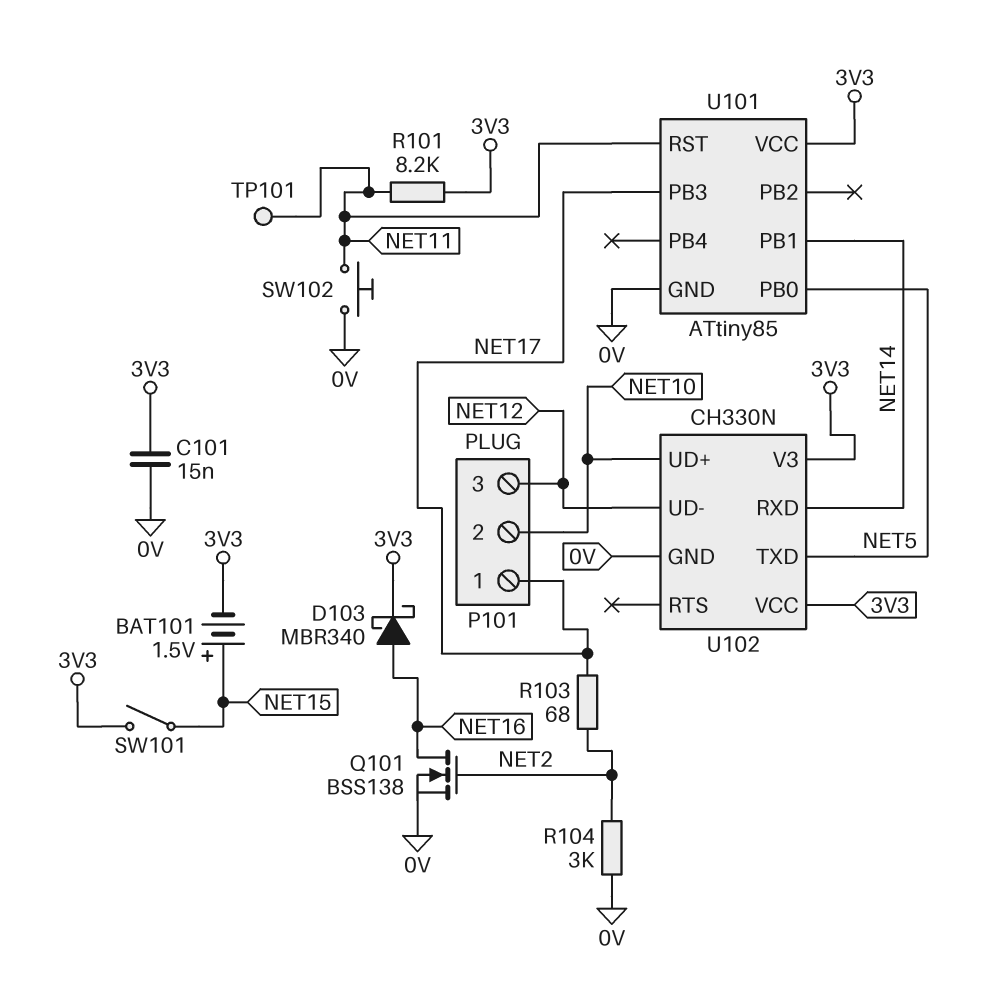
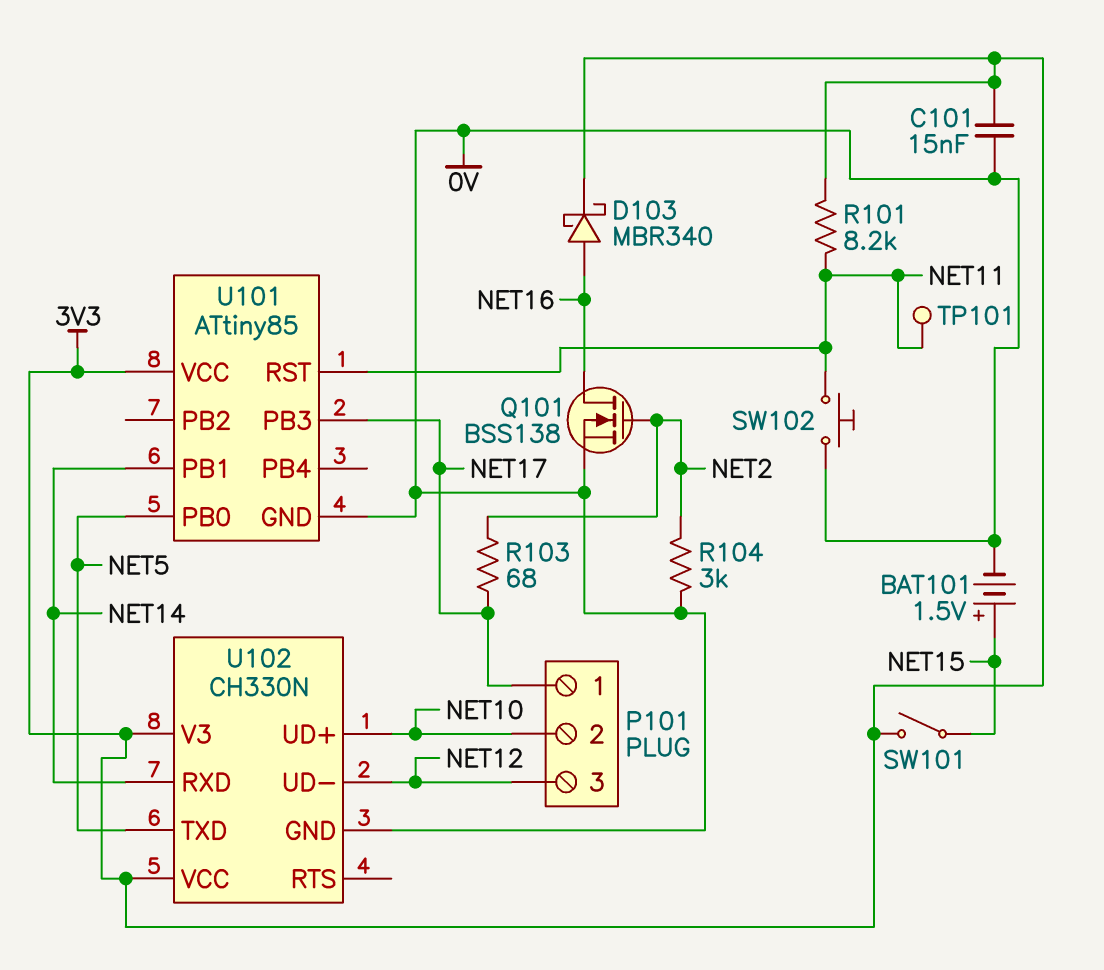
BAT101: 1.5V (plus NET15, minus 3V3) -> 1.5V (plus NET15, minus 0V)

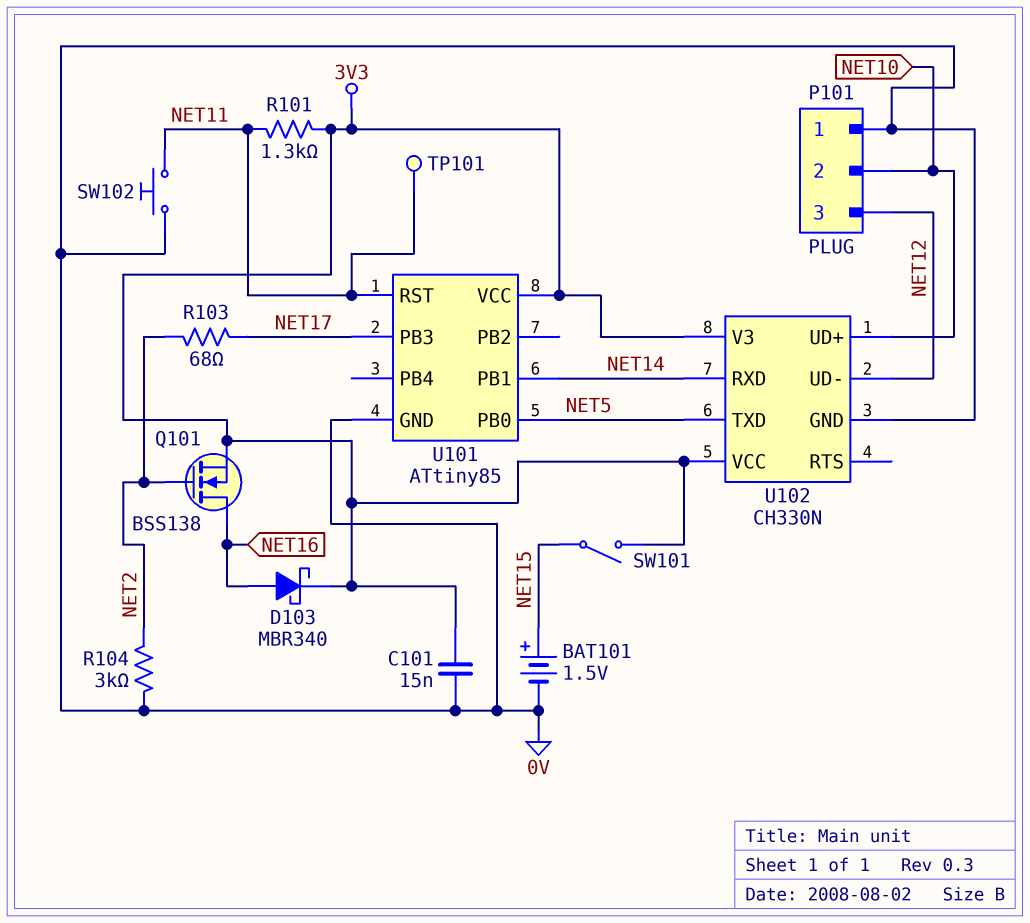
P101 pin 1: NET17 -> 0V
Q101: NMOS BSS138 (G NET2, D NET16, S 0V) -> NMOS BSS138 (G NET2, D NET16, S 3V3)
R101: 8.2k (3V3, NET11) -> 1.3k (3V3, NET11)

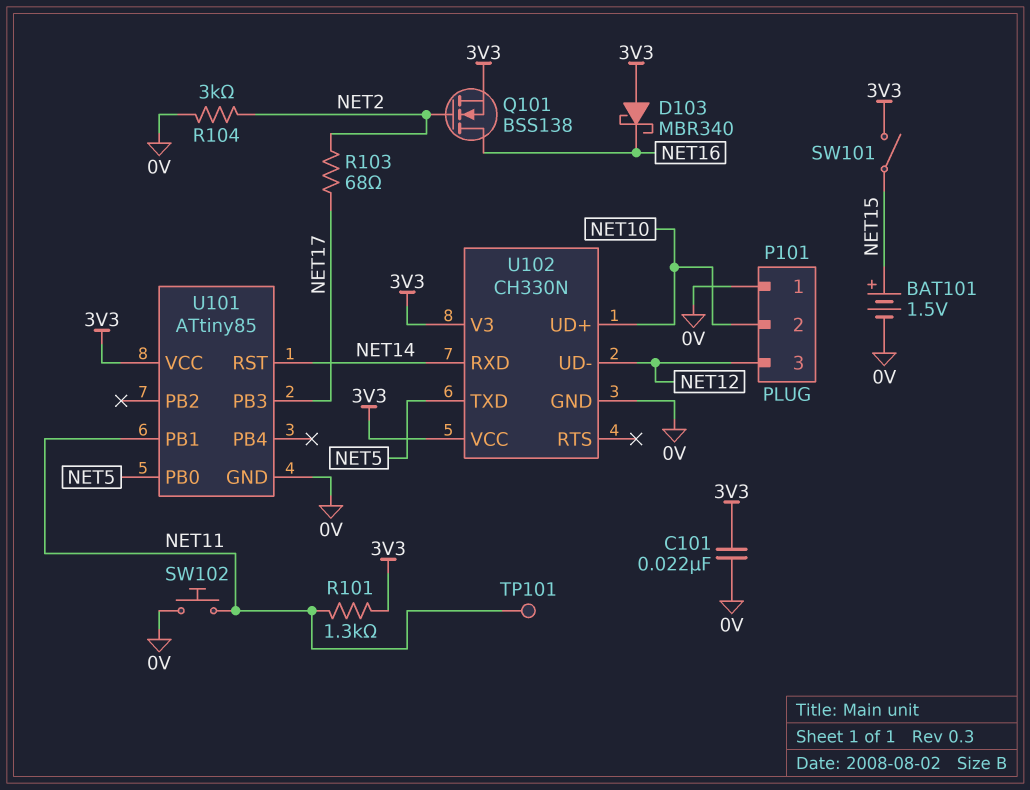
C101: 15nF (0V, 3V3) -> 22nF (0V, 3V3)
D103: schottky MBR340 (A NET16, K 3V3) -> schottky MBR340 (A 3V3, K NET16)
U101 pin PB1: NET14 -> NET11
U101 pin RST: NET11 -> NET14

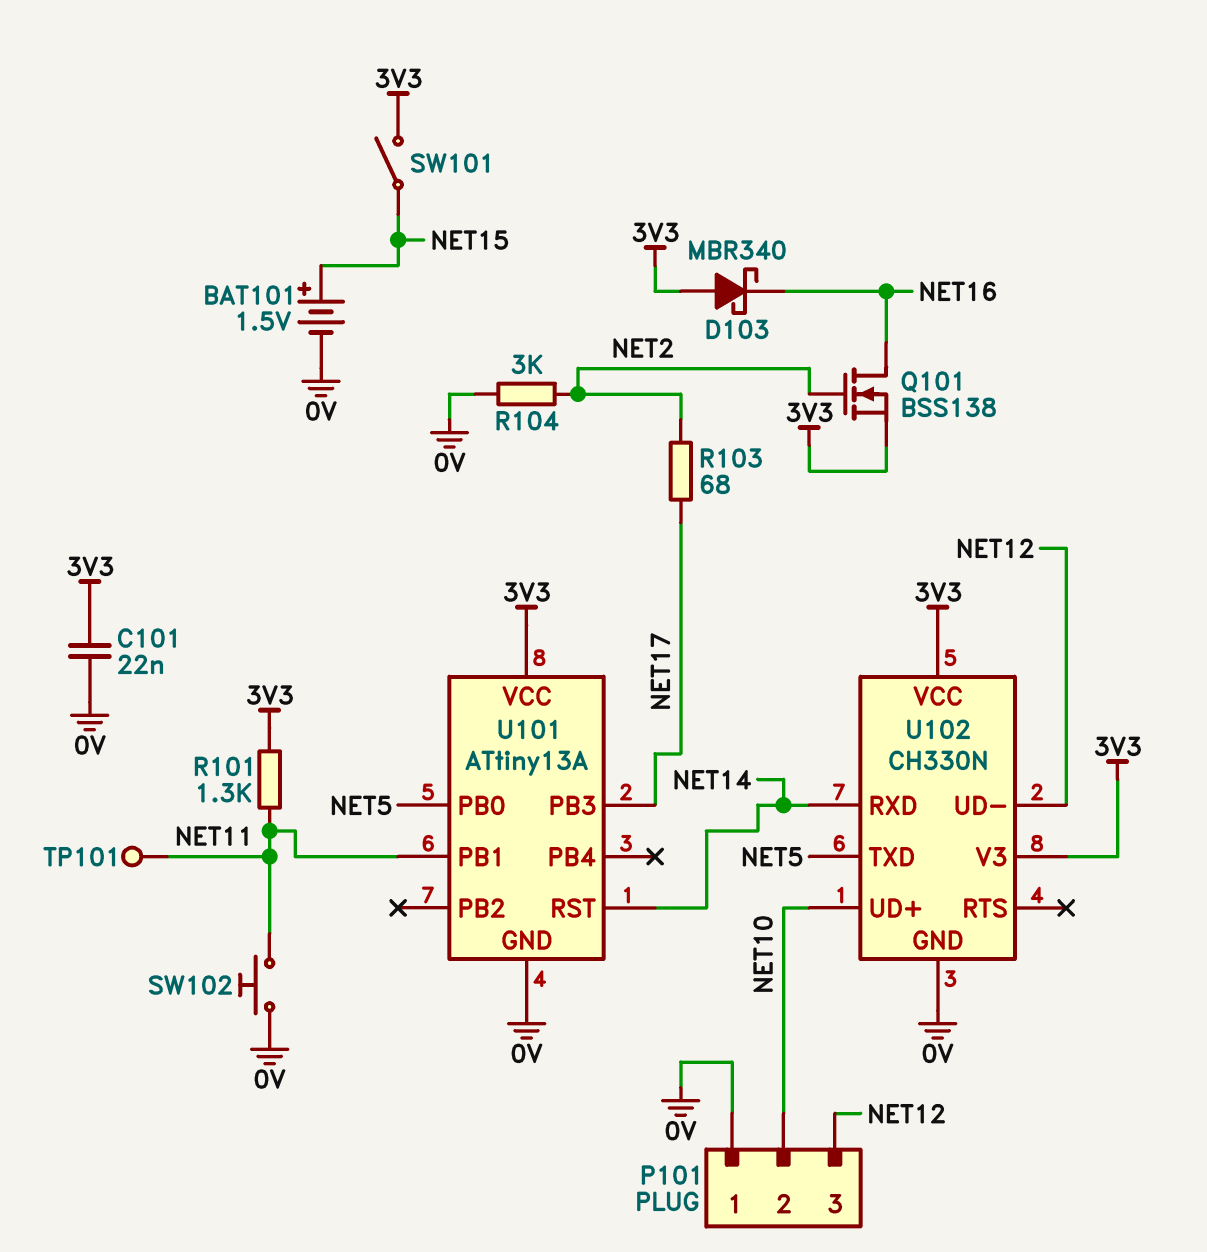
U101: ATtiny85 -> ATtiny13A

